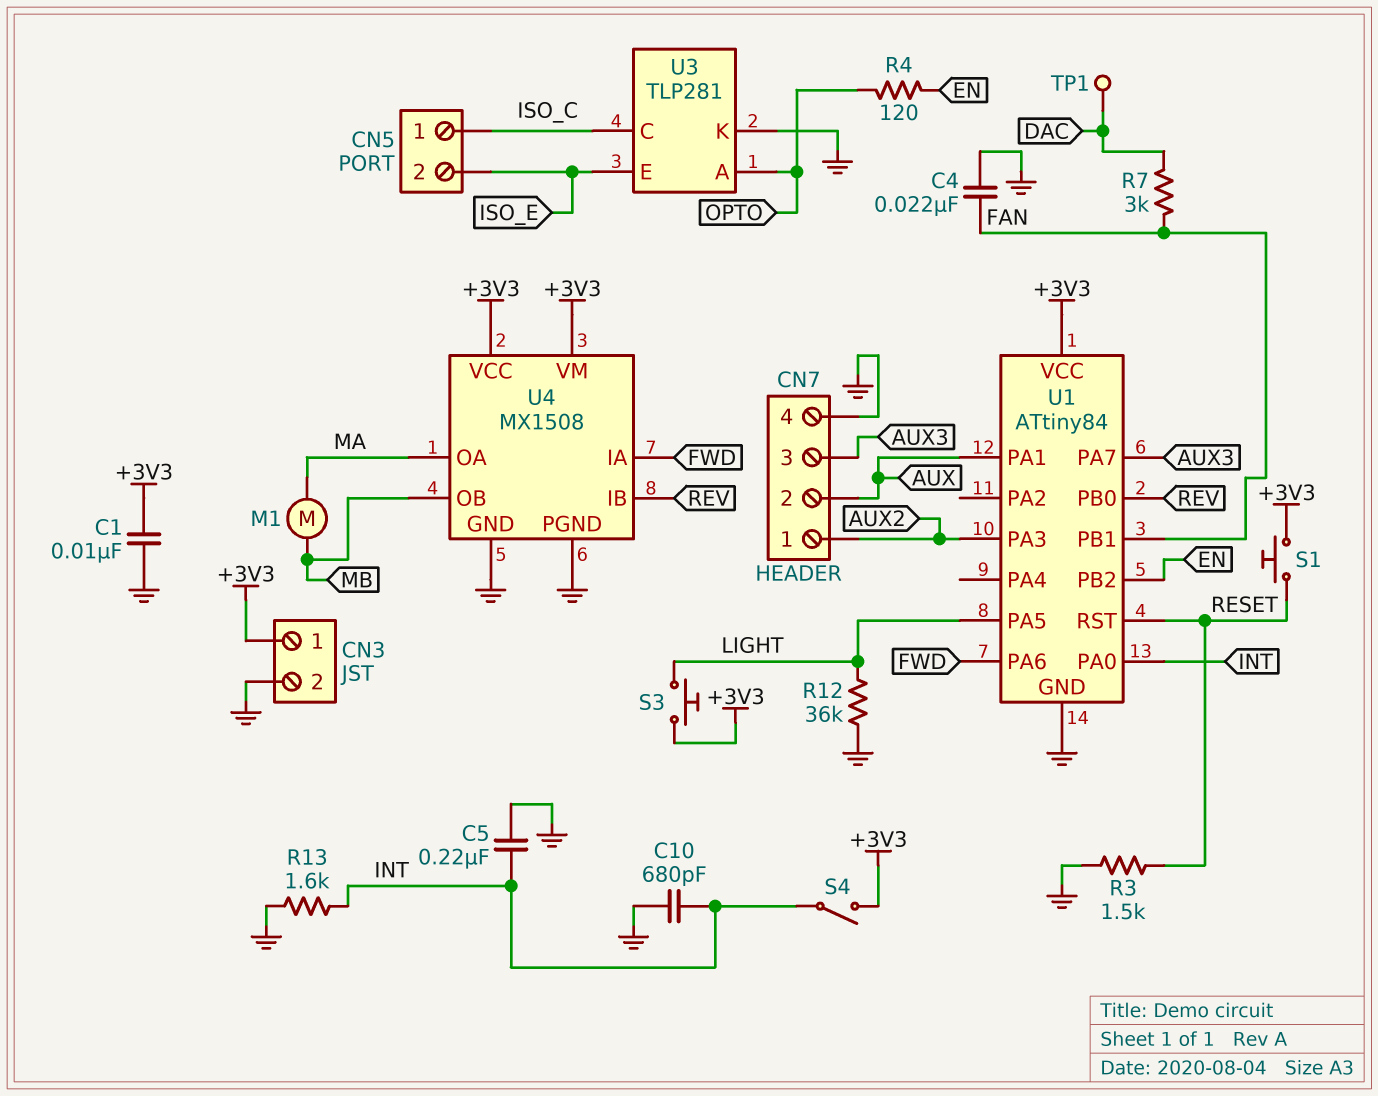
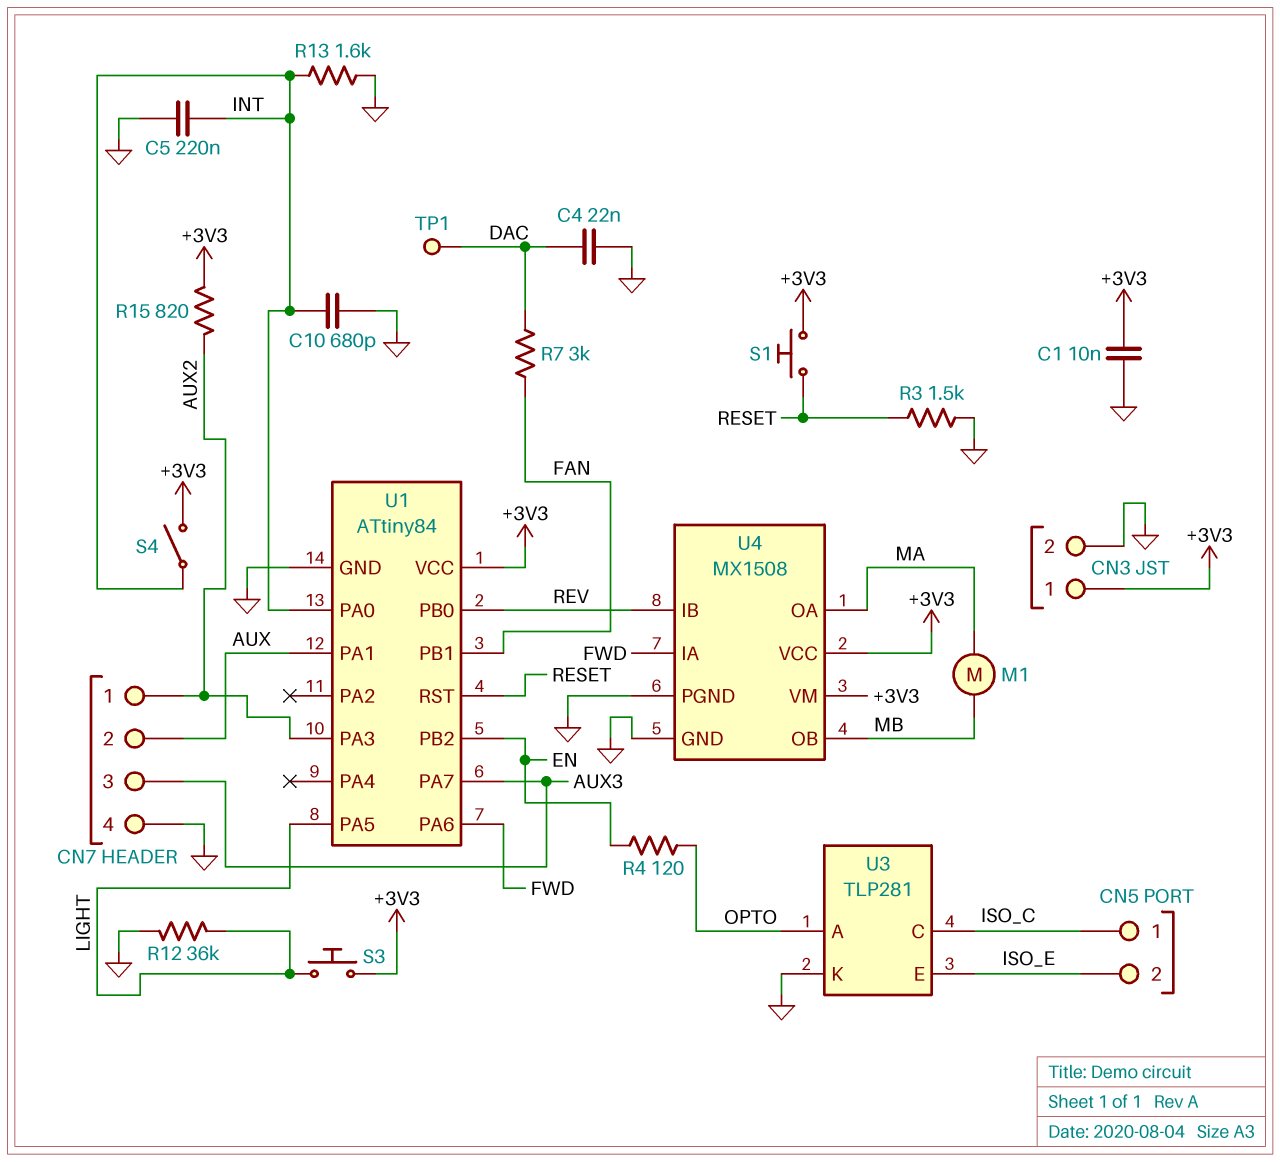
C4: 22nF (FAN, GND) -> 22nF (DAC, GND)
R15: none -> 820 (+3V3, AUX2)

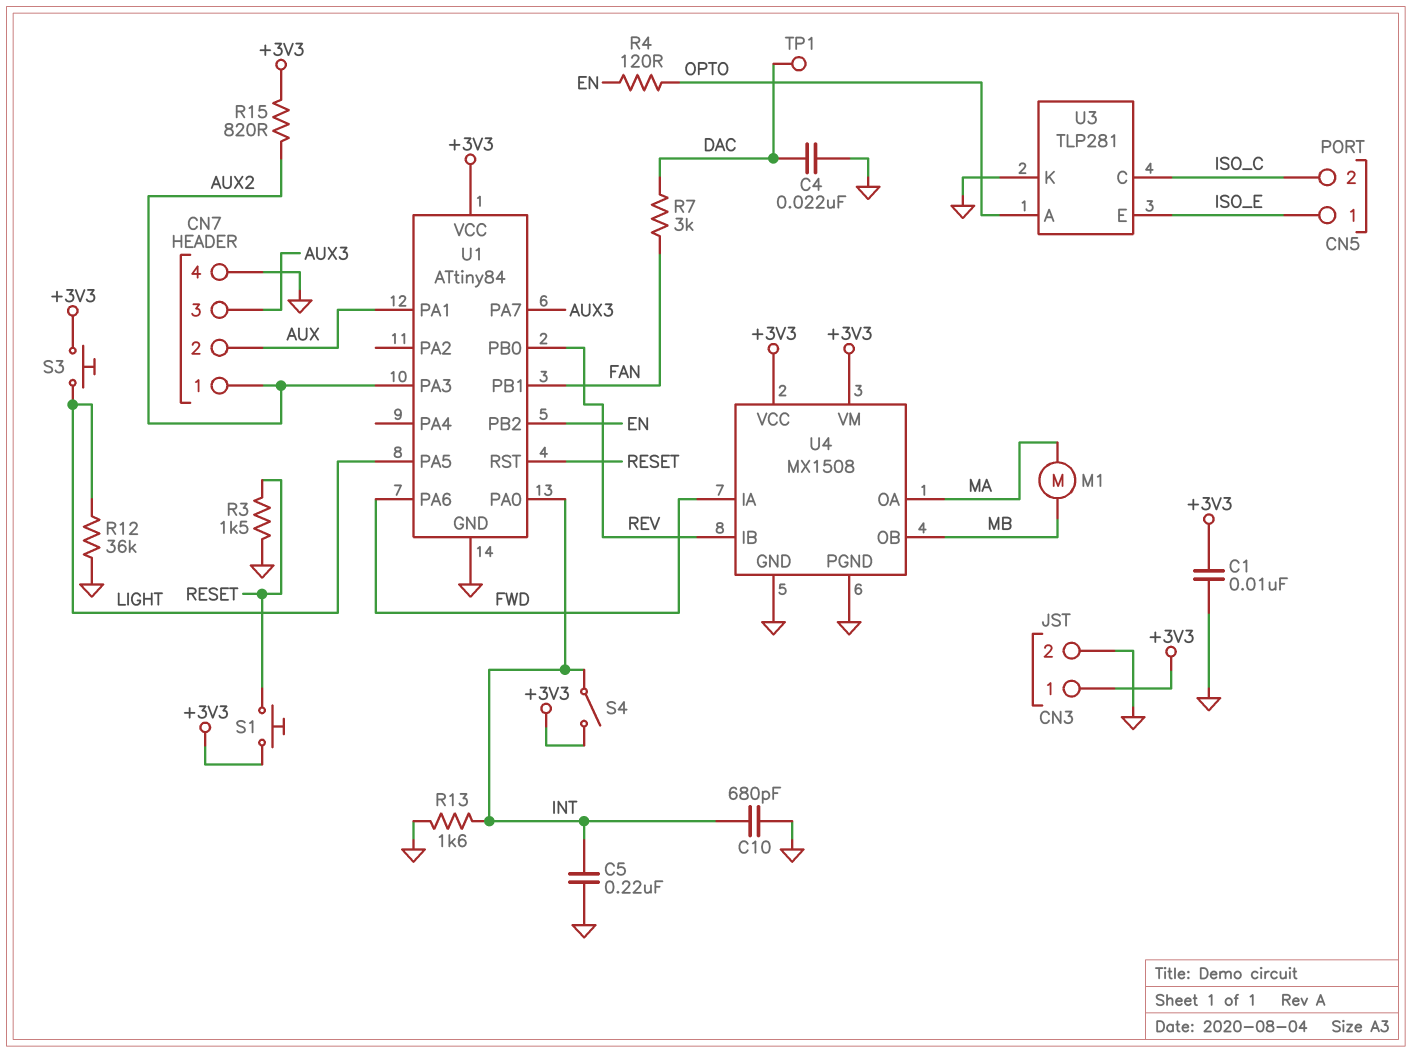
CN5 pin 1: ISO_C -> ISO_E
CN5 pin 2: ISO_E -> ISO_C

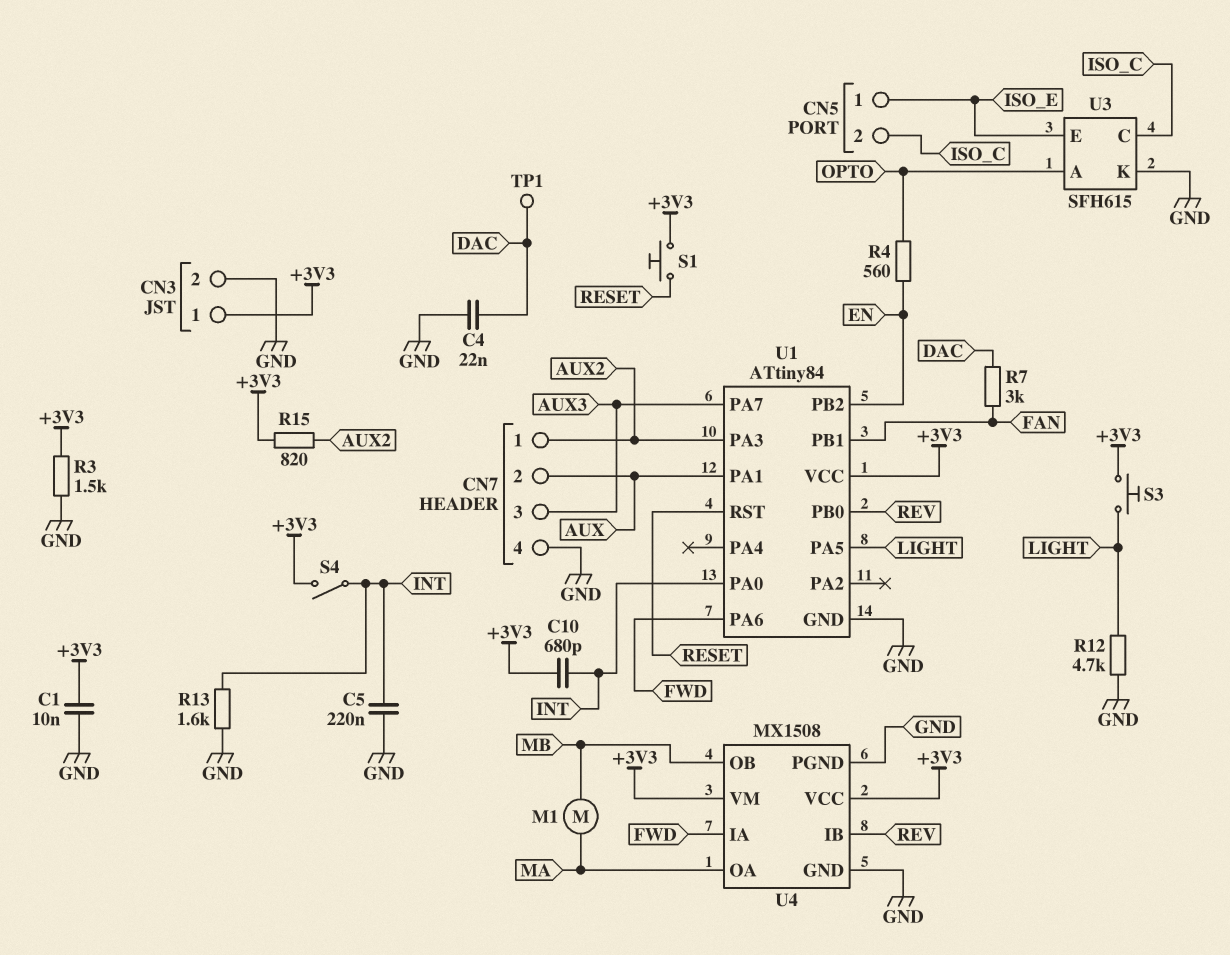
C10: 680pF (GND, INT) -> 680pF (+3V3, INT)
R3: 1.5k (GND, RESET) -> 1.5k (+3V3, GND)
R4: 120 (EN, OPTO) -> 560 (EN, OPTO)
R12: 36k (GND, LIGHT) -> 4.7k (GND, LIGHT)
U3: TLP281 -> SFH615

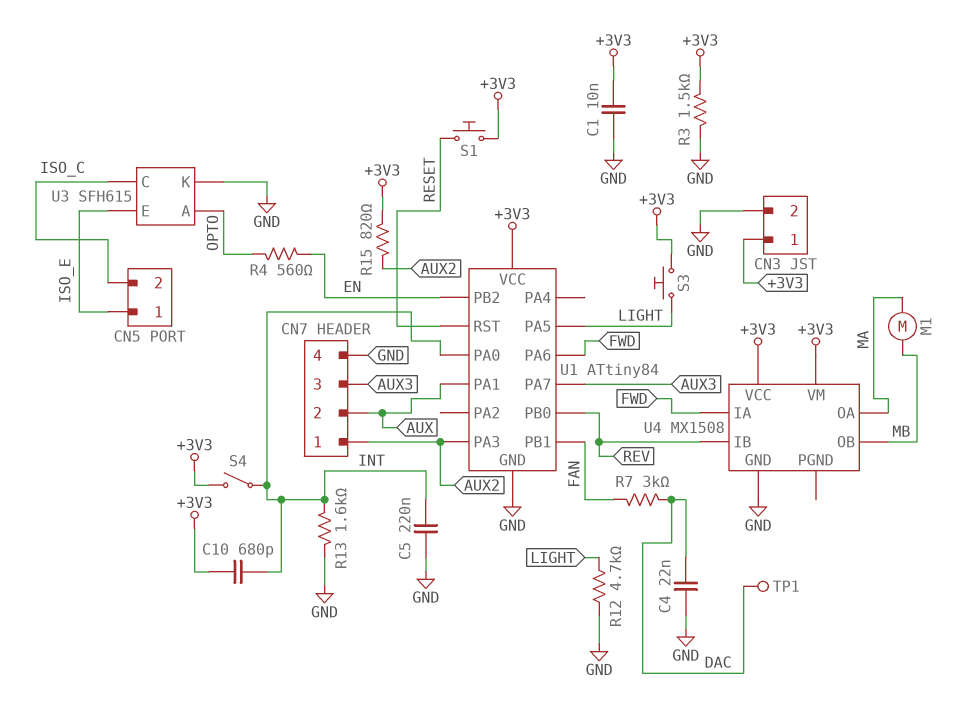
U4 pin PGND: GND -> none

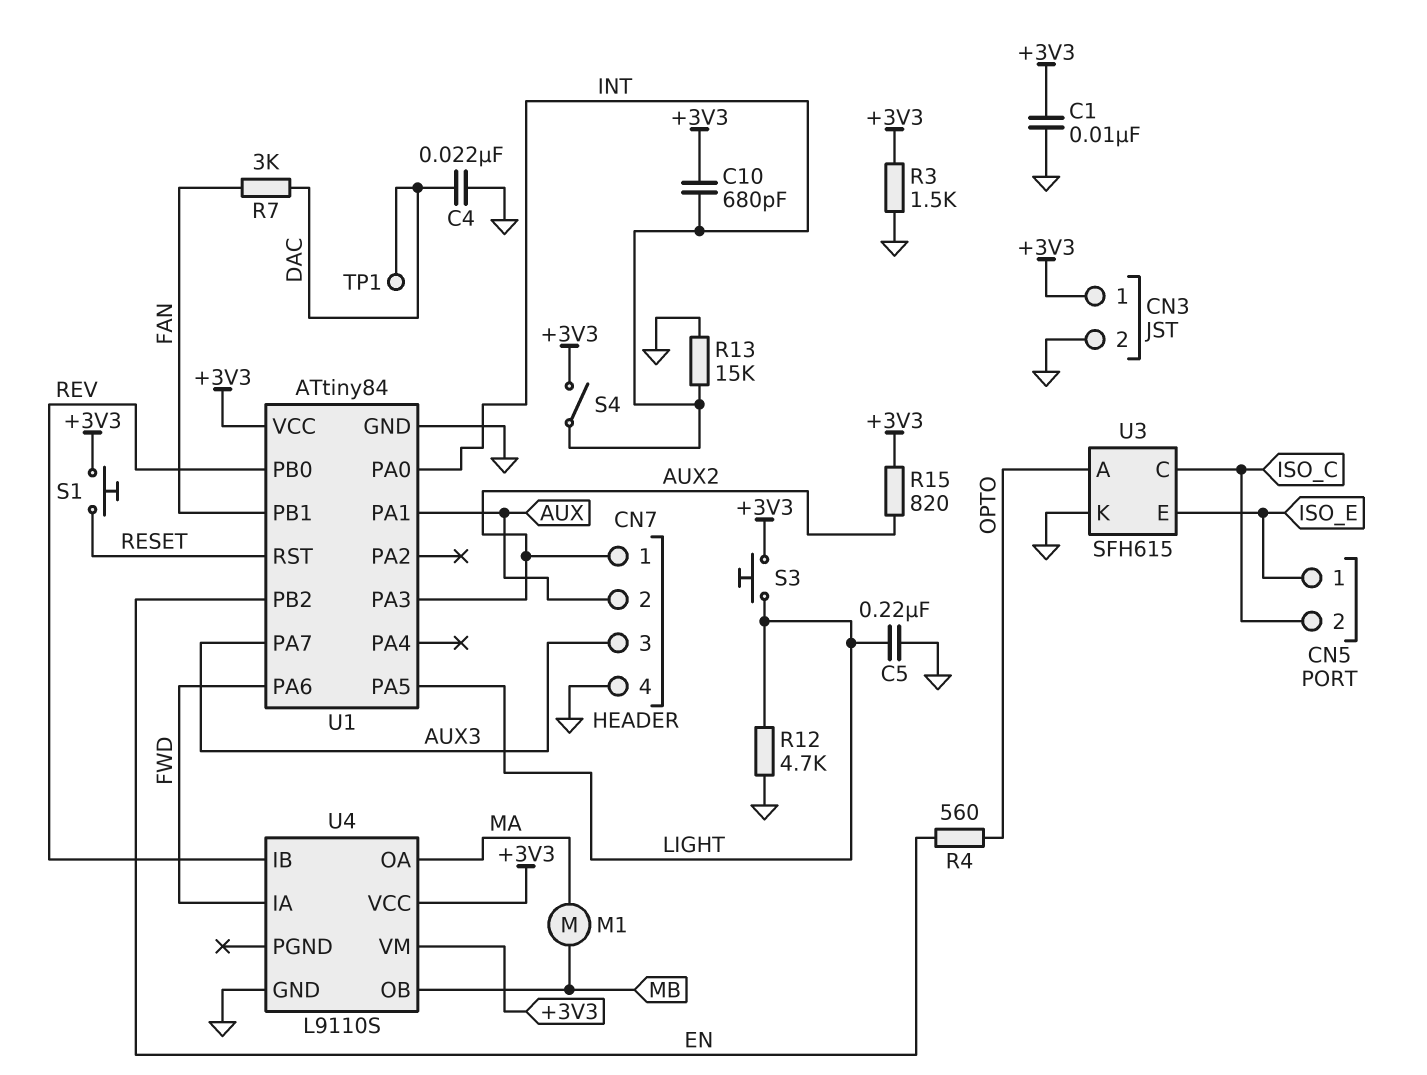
C5: 220nF (GND, INT) -> 220nF (GND, LIGHT)
R13: 1.6k (GND, INT) -> 15k (GND, INT)
U4: MX1508 -> L9110S

